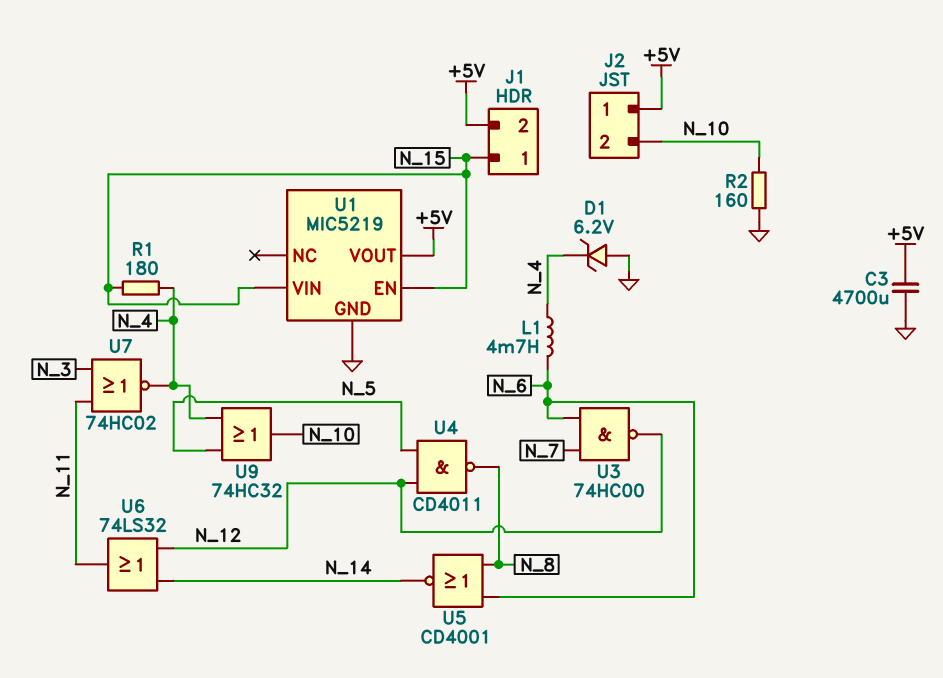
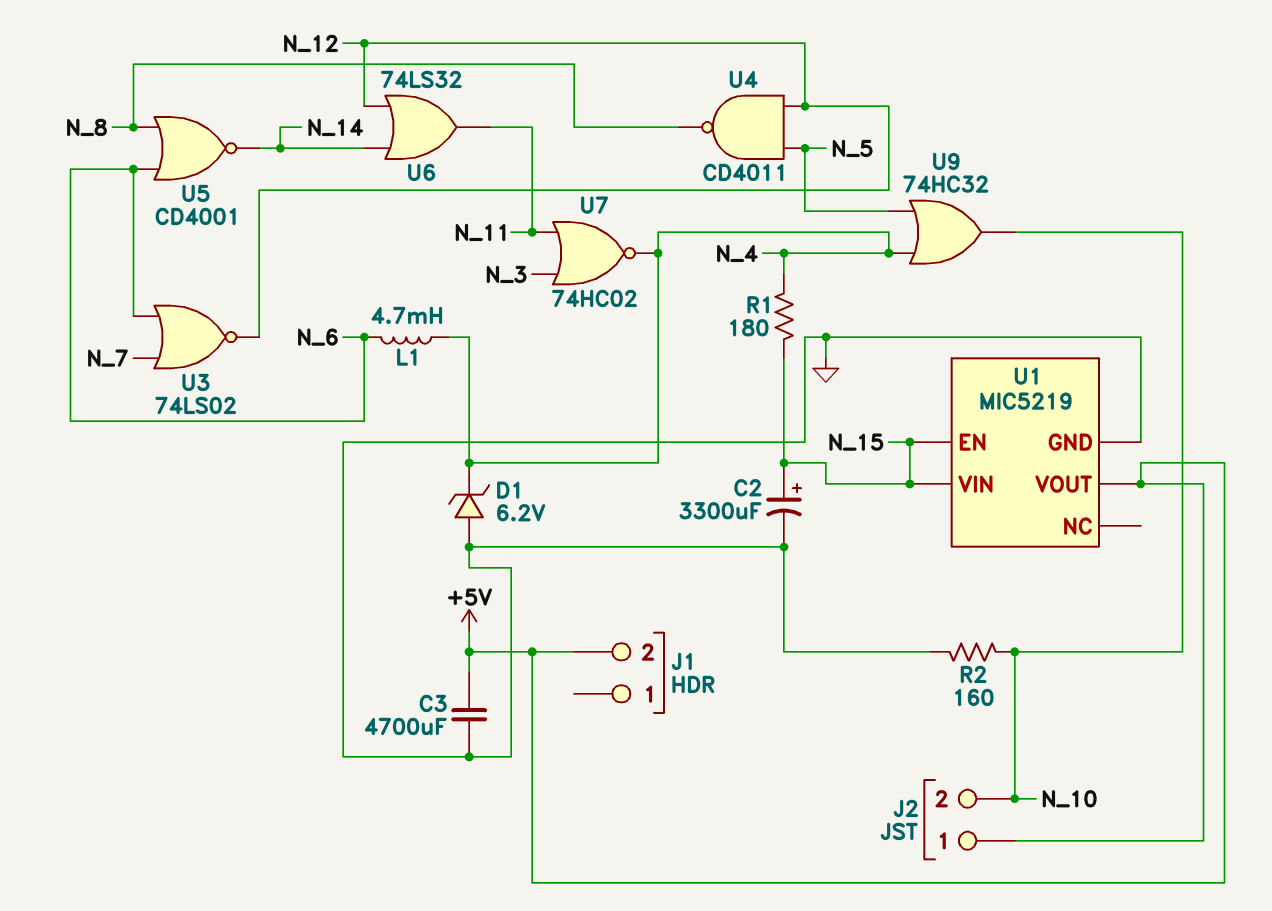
C2: none -> 3300uF (plus N_15, minus GND)
J1 pin 1: N_15 -> none
U3: NAND 74HC00 (in N_6, in N_7, out N_12) -> NOR 74LS02 (in N_6, in N_7, out N_12)

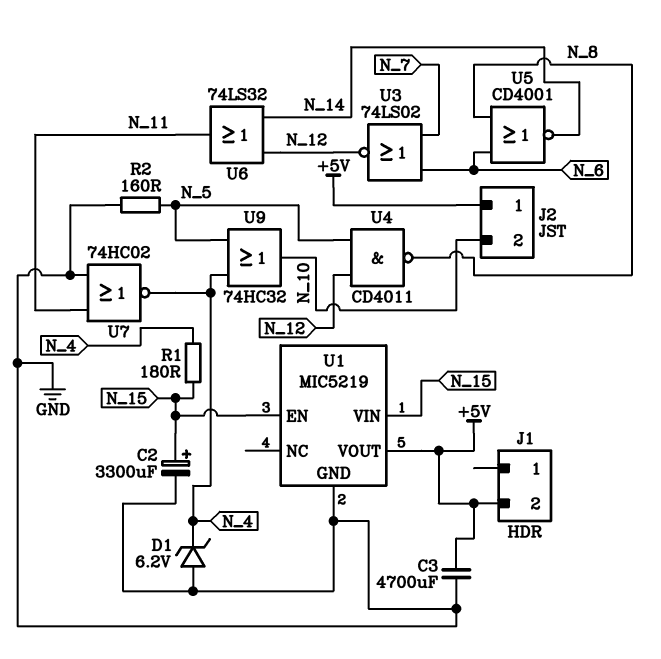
L1: 4.7mH (N_4, N_6) -> none
R2: 160 (GND, N_10) -> 160 (GND, N_5)
U7: NOR 74HC02 (in N_3, in N_11, out N_4) -> NOR 74HC02 (in GND, in N_11, out N_4)

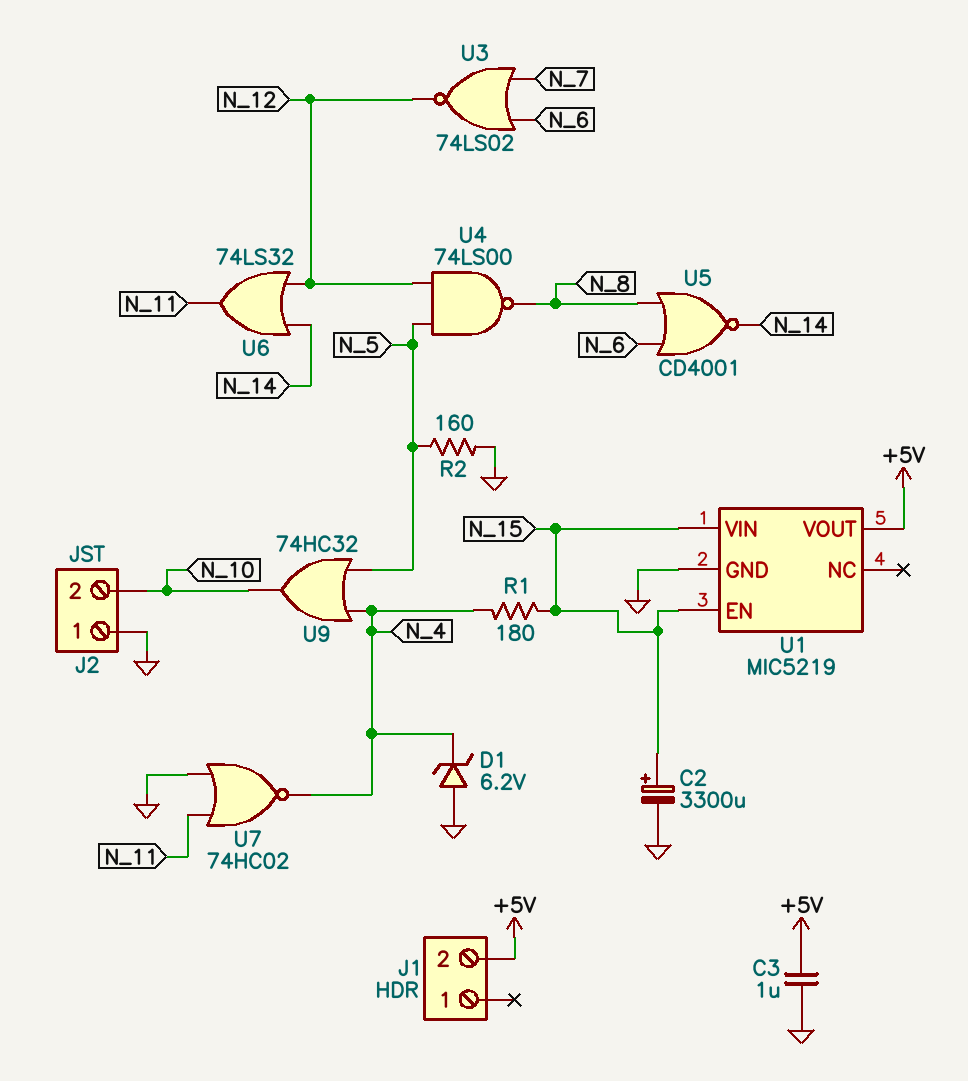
C3: 4700uF (+5V, GND) -> 1uF (+5V, GND)
J2 pin 1: +5V -> GND
U4: NAND CD4011 (in N_5, in N_12, out N_8) -> NAND 74LS00 (in N_5, in N_12, out N_8)

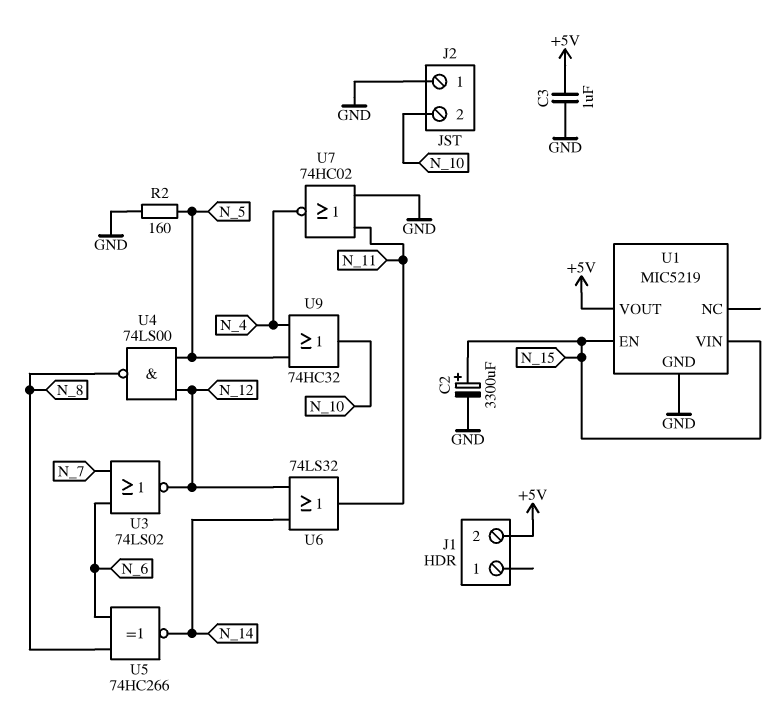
D1: zener 6.2V (A GND, K N_4) -> none
R1: 180 (N_4, N_15) -> none
U5: NOR CD4001 (in N_6, in N_8, out N_14) -> XNOR 74HC266 (in N_6, in N_8, out N_14)

